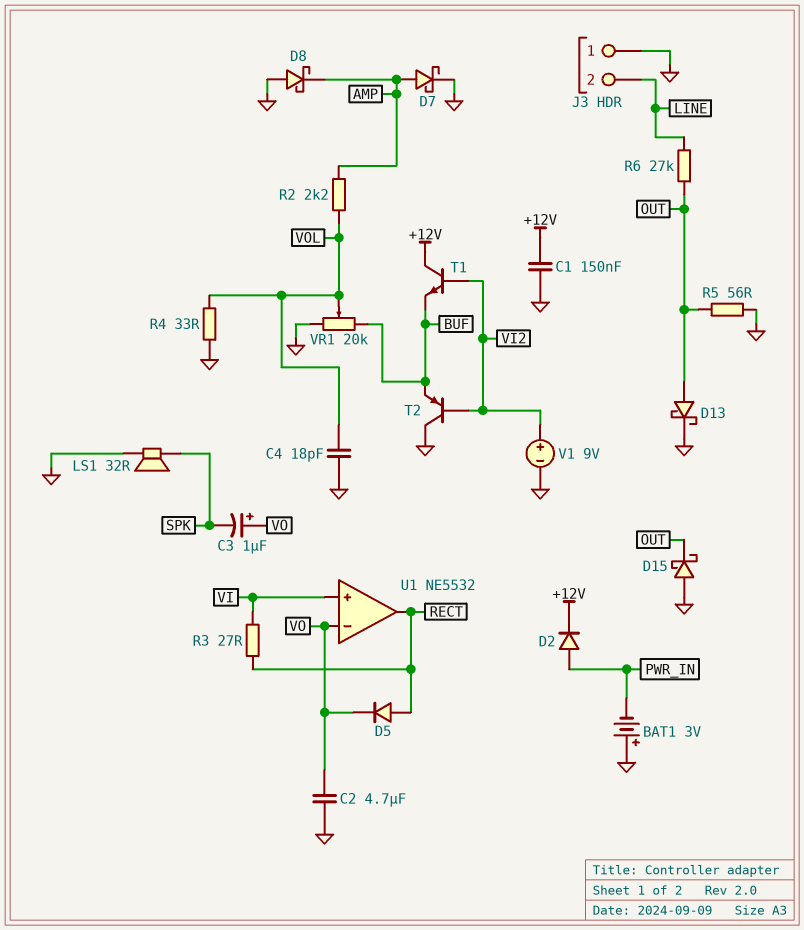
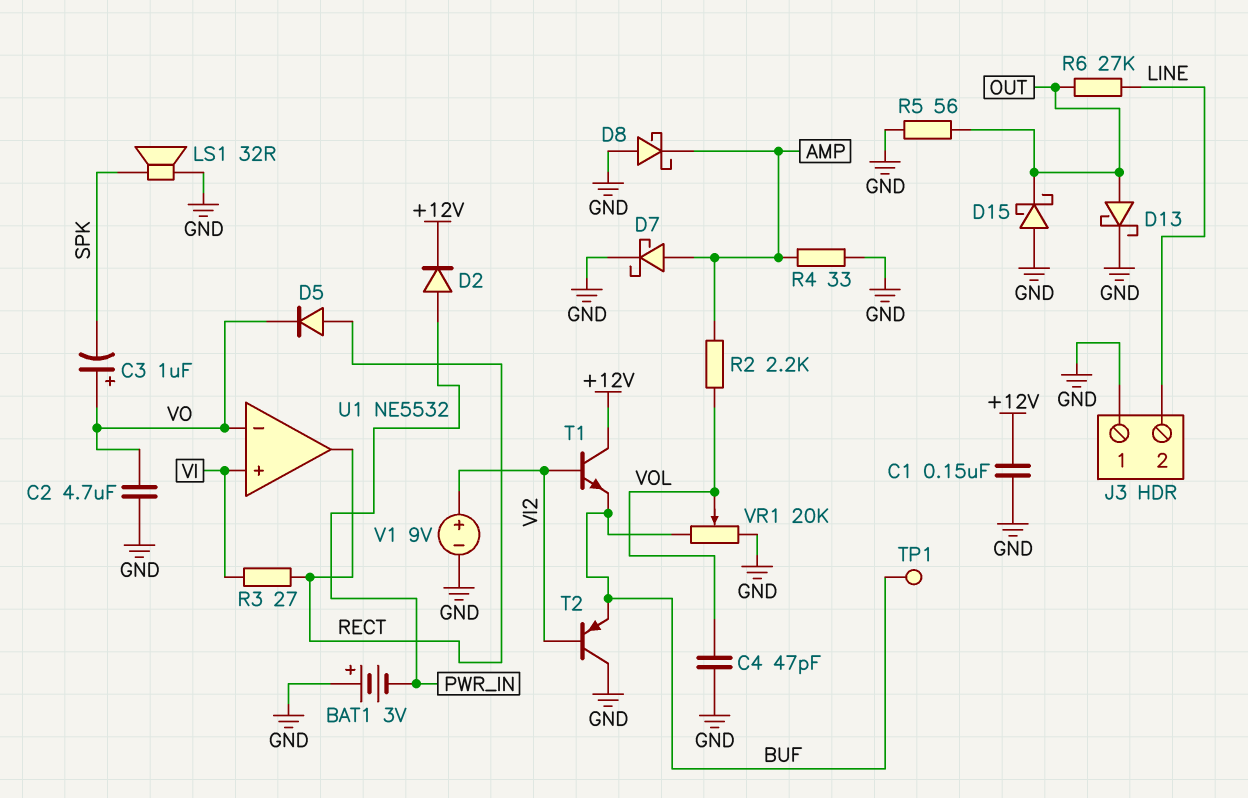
C4: 18pF (GND, VOL) -> 47pF (GND, VOL)
R4: 33 (GND, VOL) -> 33 (AMP, GND)
TP1: none -> test point (BUF)

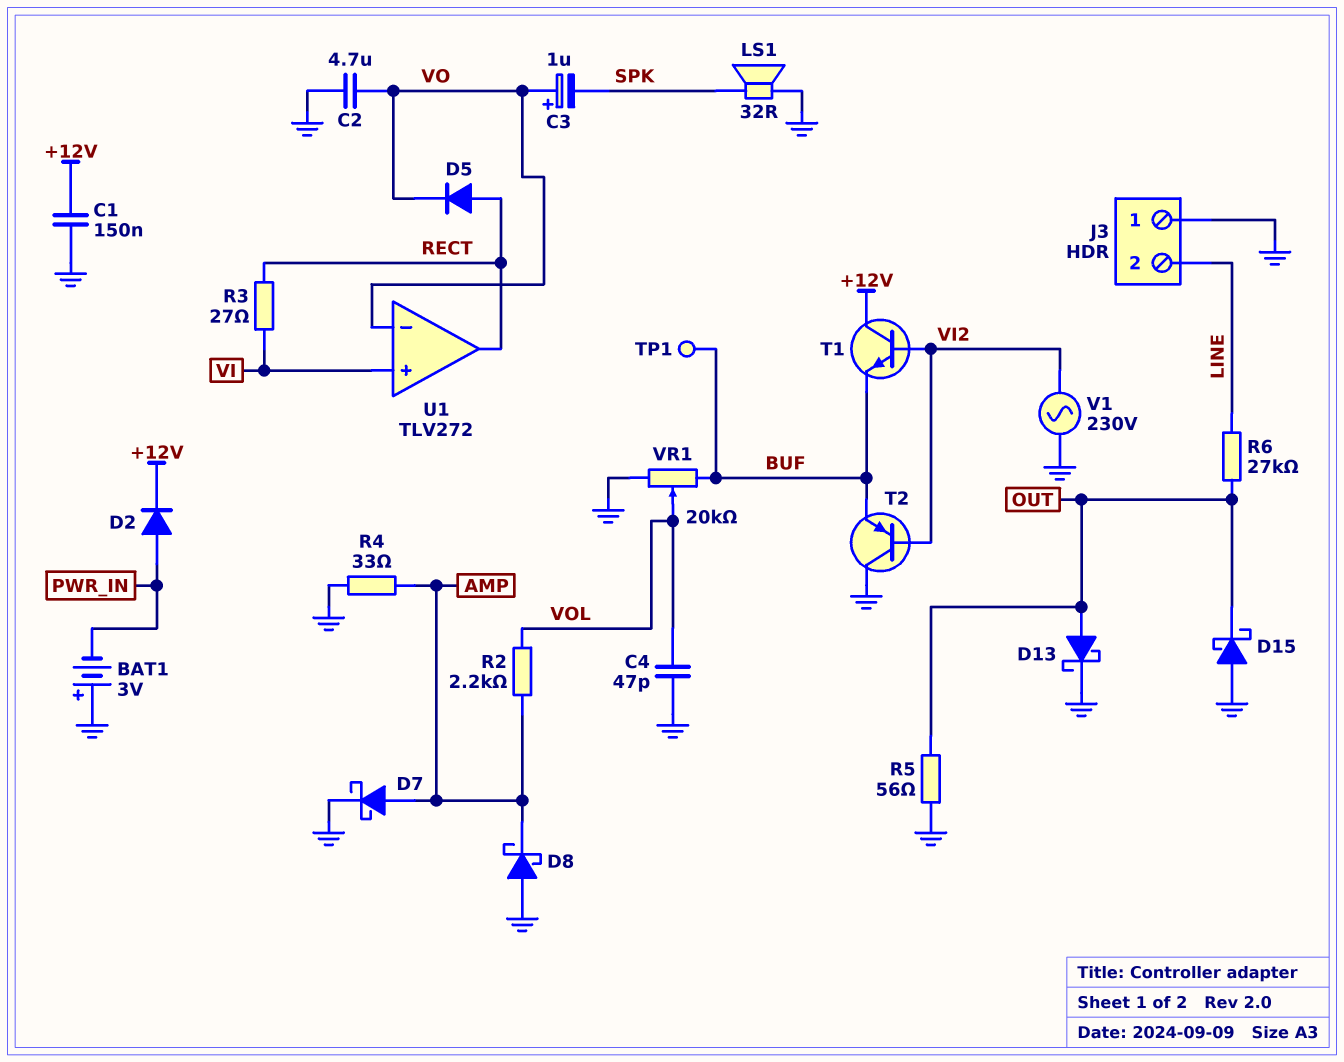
U1: NE5532 -> TLV272
V1: 9V (plus VI2, minus GND) -> AC 230V (GND, VI2)

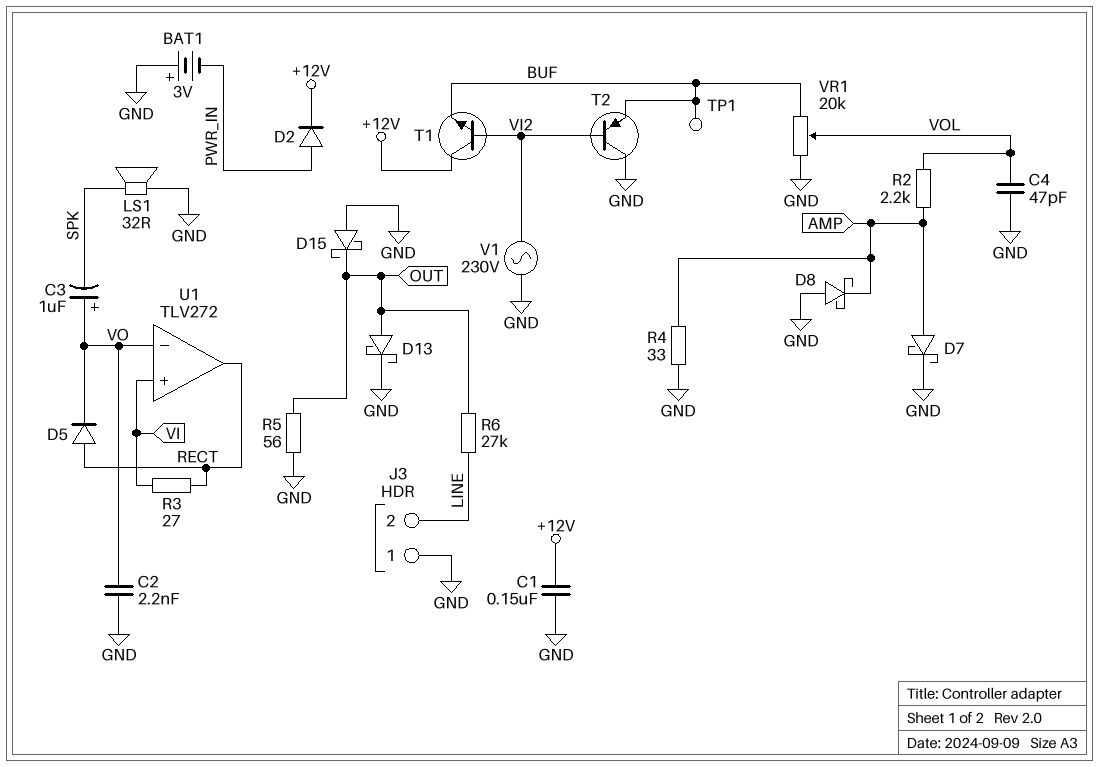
C2: 4.7uF (GND, VO) -> 2.2nF (GND, VO)

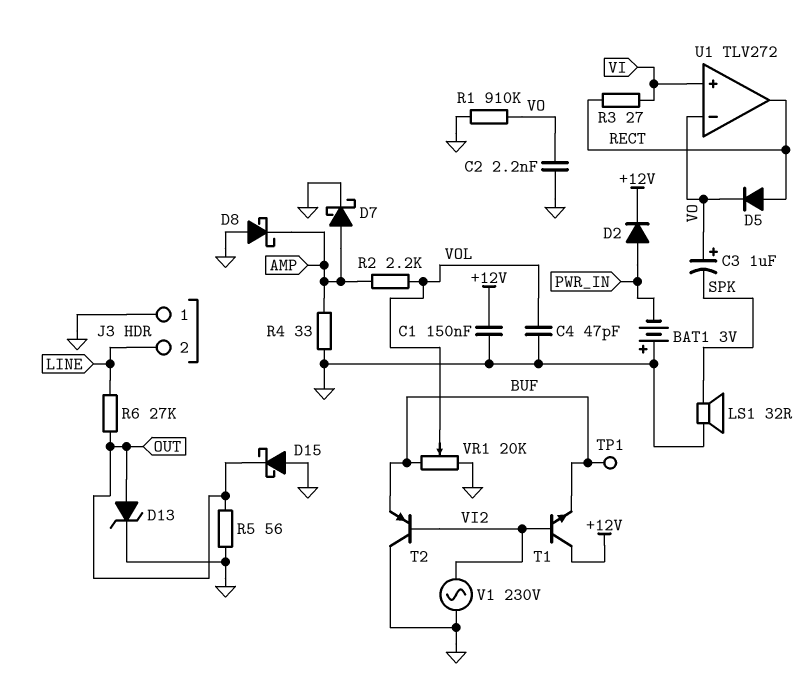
D13: schottky (A OUT, K GND) -> zener (A OUT, K GND)
R1: none -> 910k (GND, VO)

